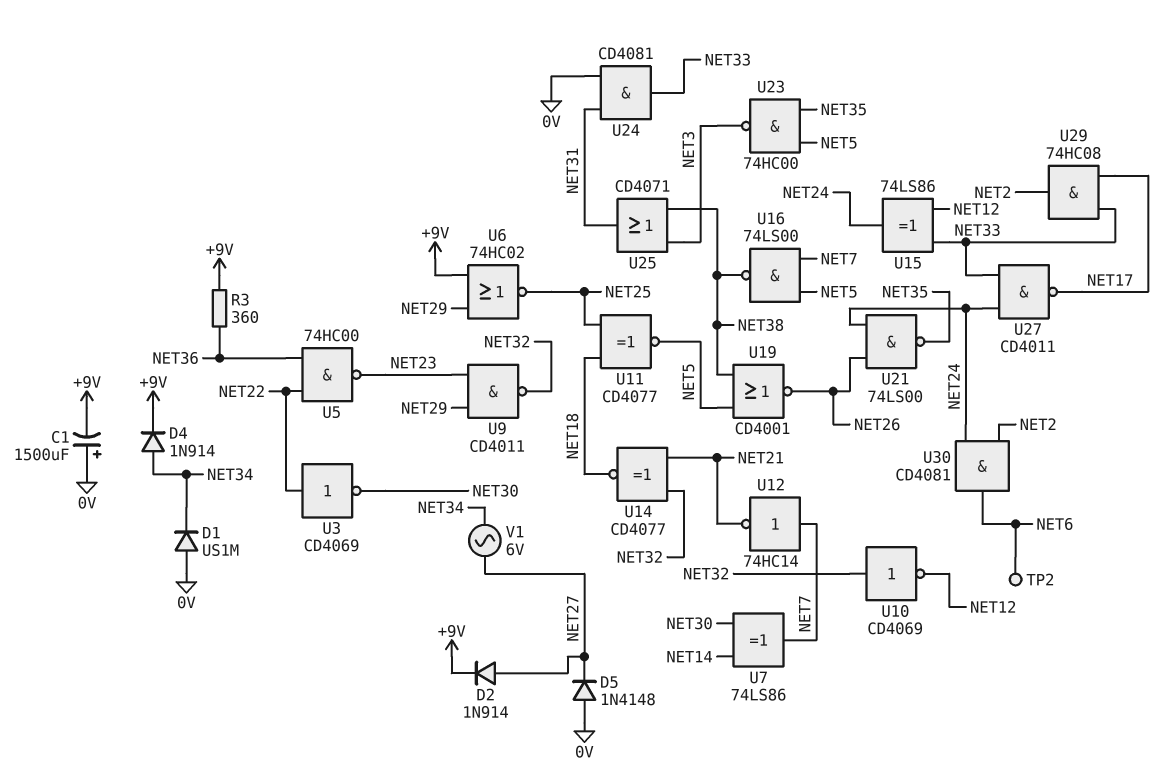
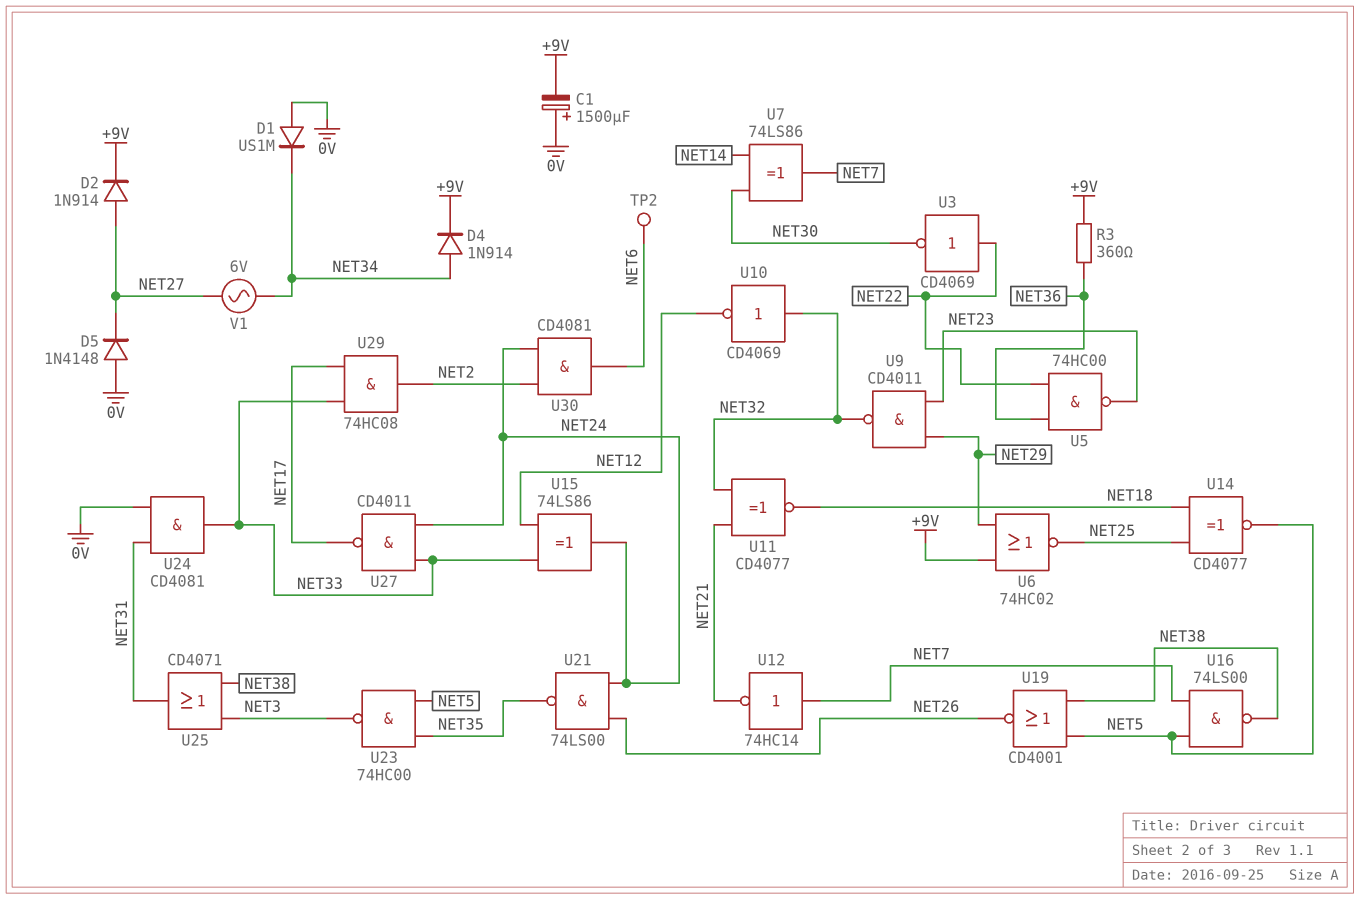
U11: XNOR CD4077 (in NET18, in NET25, out NET5) -> XNOR CD4077 (in NET21, in NET32, out NET18)
U14: XNOR CD4077 (in NET21, in NET32, out NET18) -> XNOR CD4077 (in NET18, in NET25, out NET5)

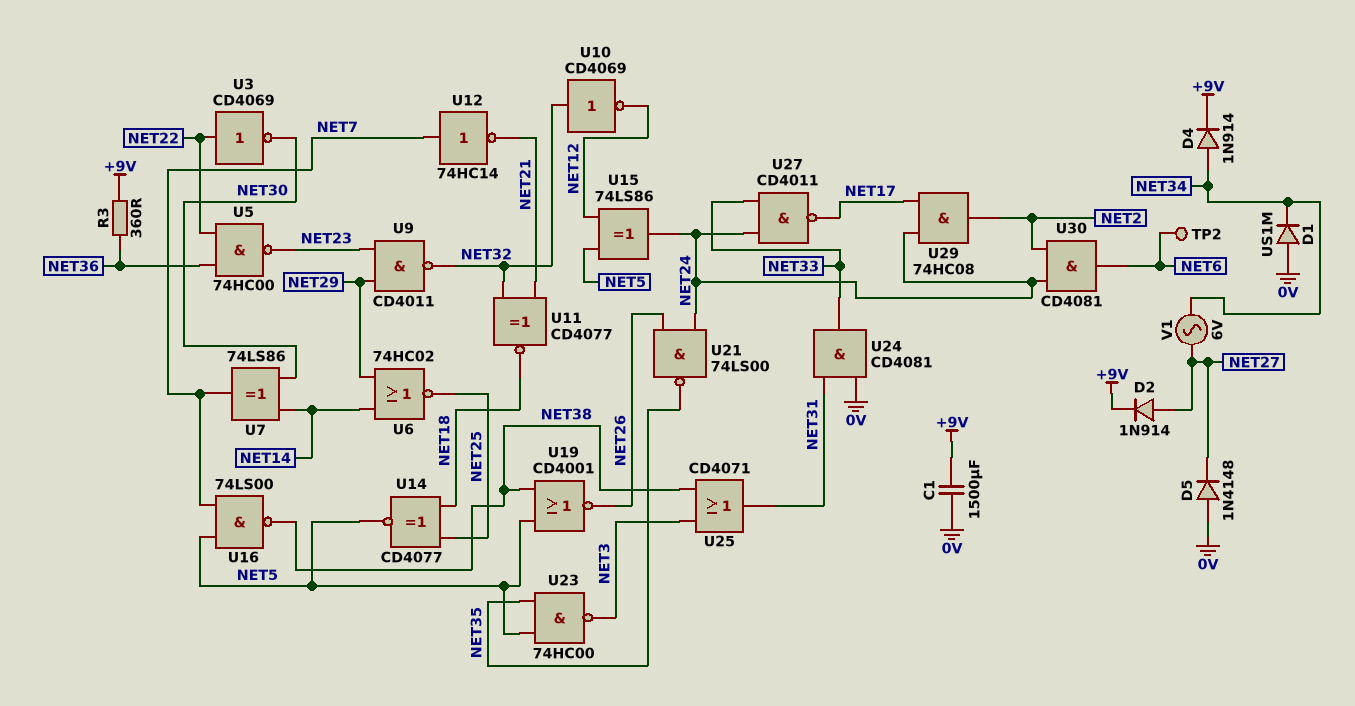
C1: 1500uF (plus 0V, minus +9V) -> 1500uF (+9V, 0V)
U6: NOR 74HC02 (in +9V, in NET29, out NET25) -> NOR 74HC02 (in NET14, in NET29, out NET25)
U15: XOR 74LS86 (in NET12, in NET33, out NET24) -> XOR 74LS86 (in NET5, in NET12, out NET24)
U29: AND 74HC08 (in NET17, in NET33, out NET2) -> AND 74HC08 (in NET17, in NET24, out NET2)

